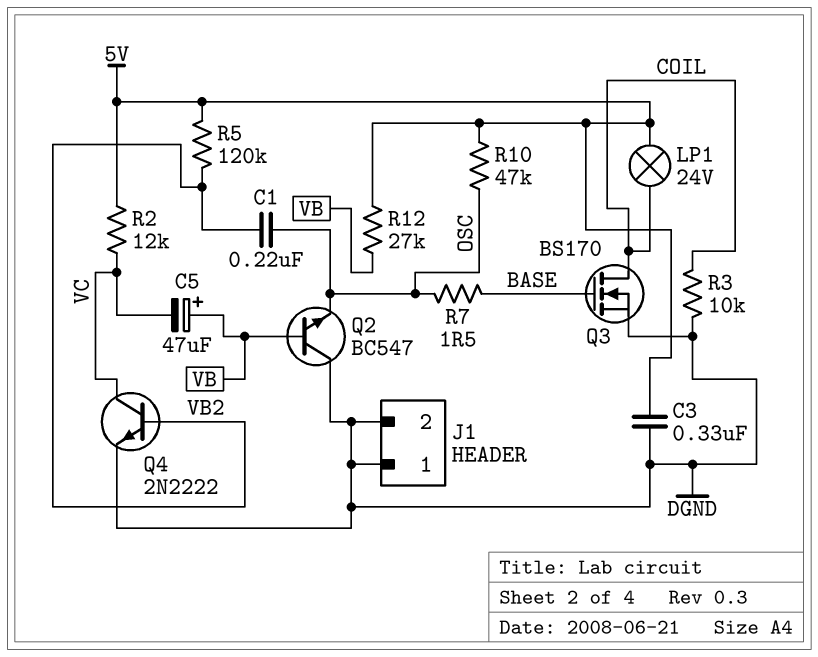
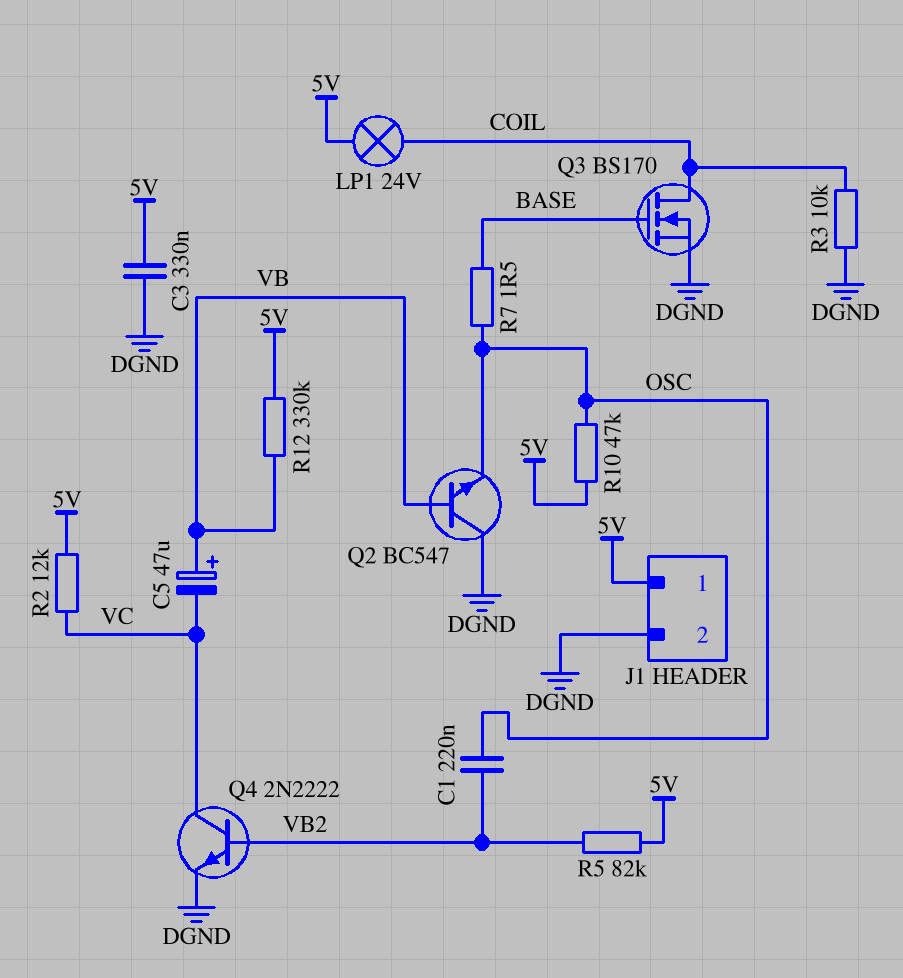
J1 pin 1: DGND -> 5V
R5: 120k (5V, VB2) -> 82k (5V, VB2)
R12: 27k (5V, VB) -> 330k (5V, VB)

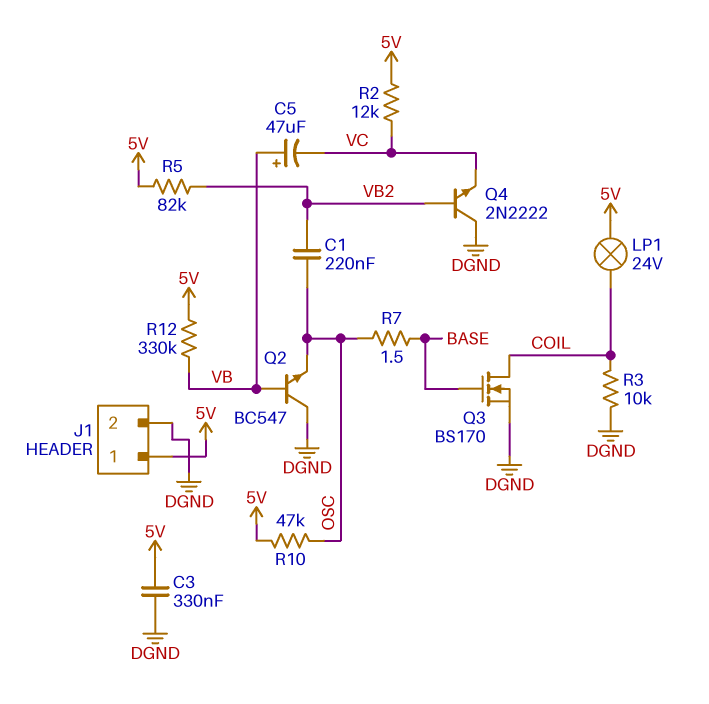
Q4: NPN 2N2222 (B VB2, C VC, E DGND) -> NPN 2N2222 (B VB2, C DGND, E VC)

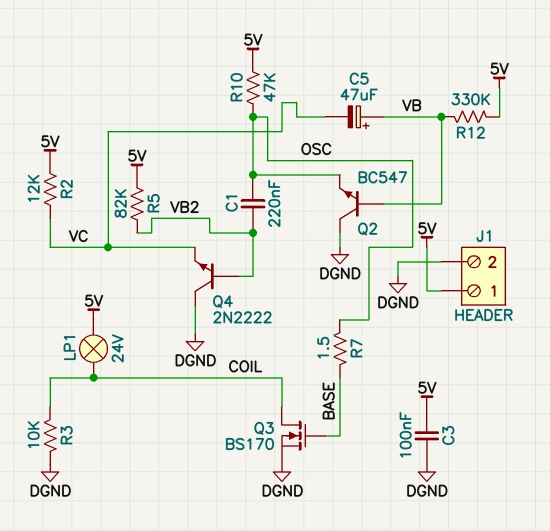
C3: 330nF (5V, DGND) -> 100nF (5V, DGND)

